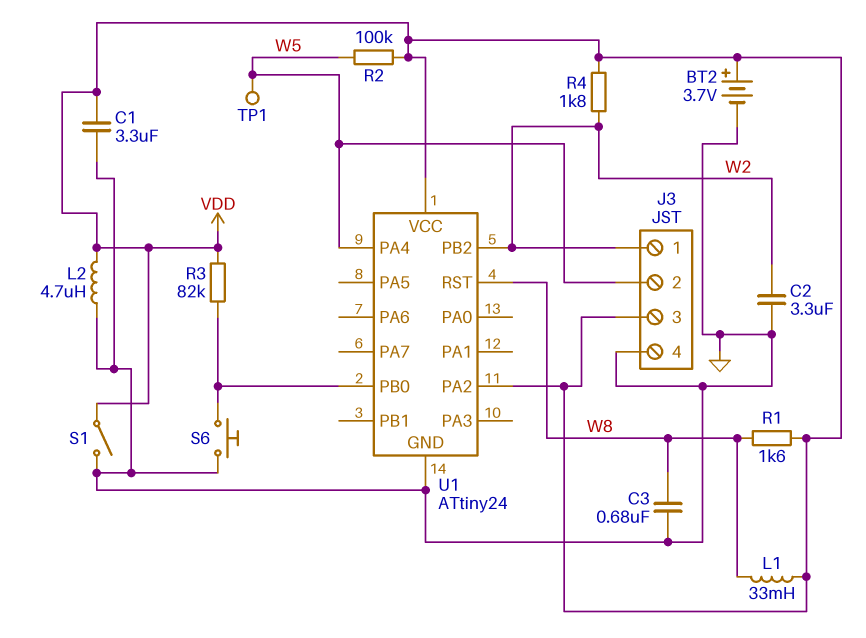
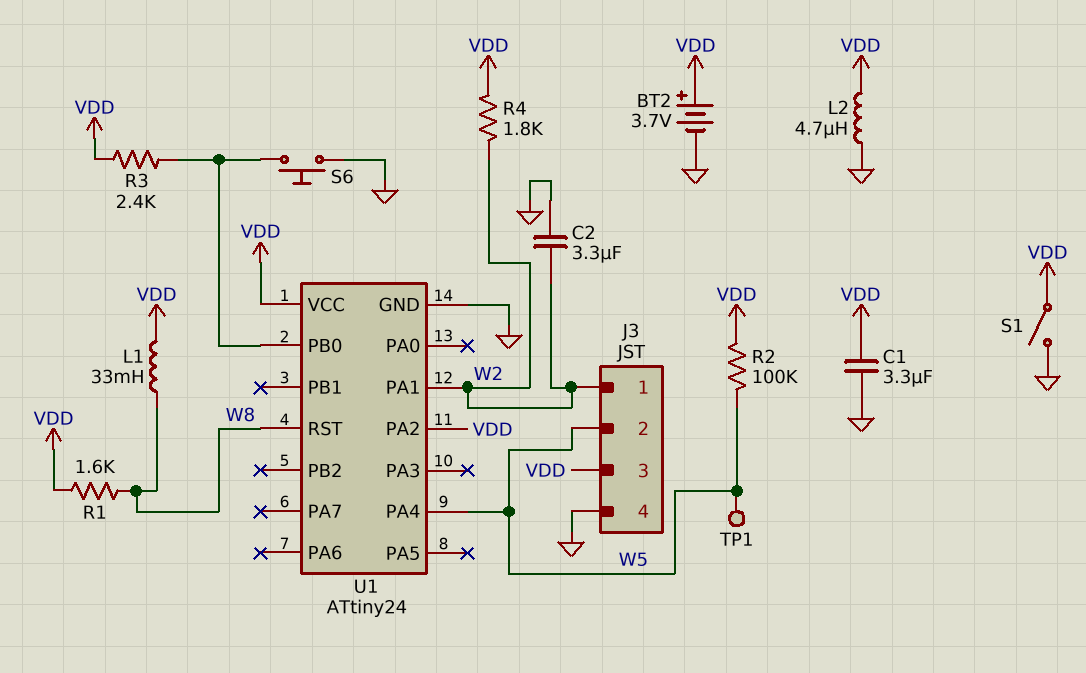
C3: 680nF (GND, W8) -> none
R3: 82k (U1/PB0, VDD) -> 2.4k (U1/PB0, VDD)
U1 pin PA1: none -> W2
U1 pin PB2: W2 -> none

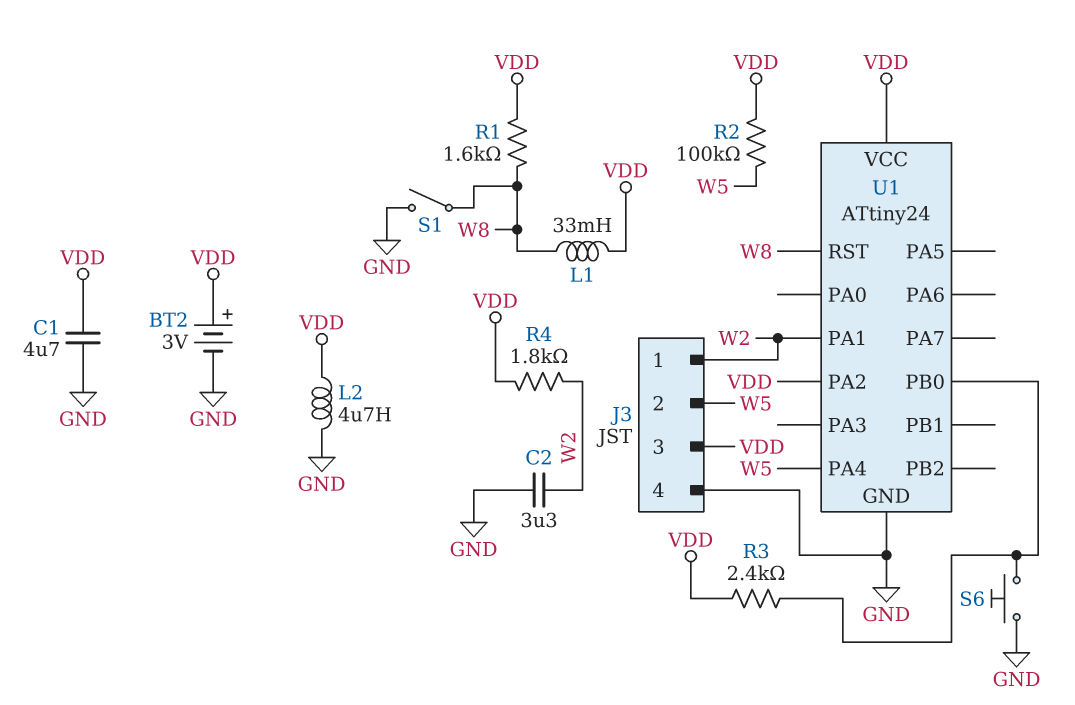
BT2: 3.7V (plus VDD, minus GND) -> 3V (plus VDD, minus GND)
C1: 3.3uF (GND, VDD) -> 4.7uF (GND, VDD)
S1: switch (GND, VDD) -> switch (GND, W8)
TP1: test point (W5) -> none

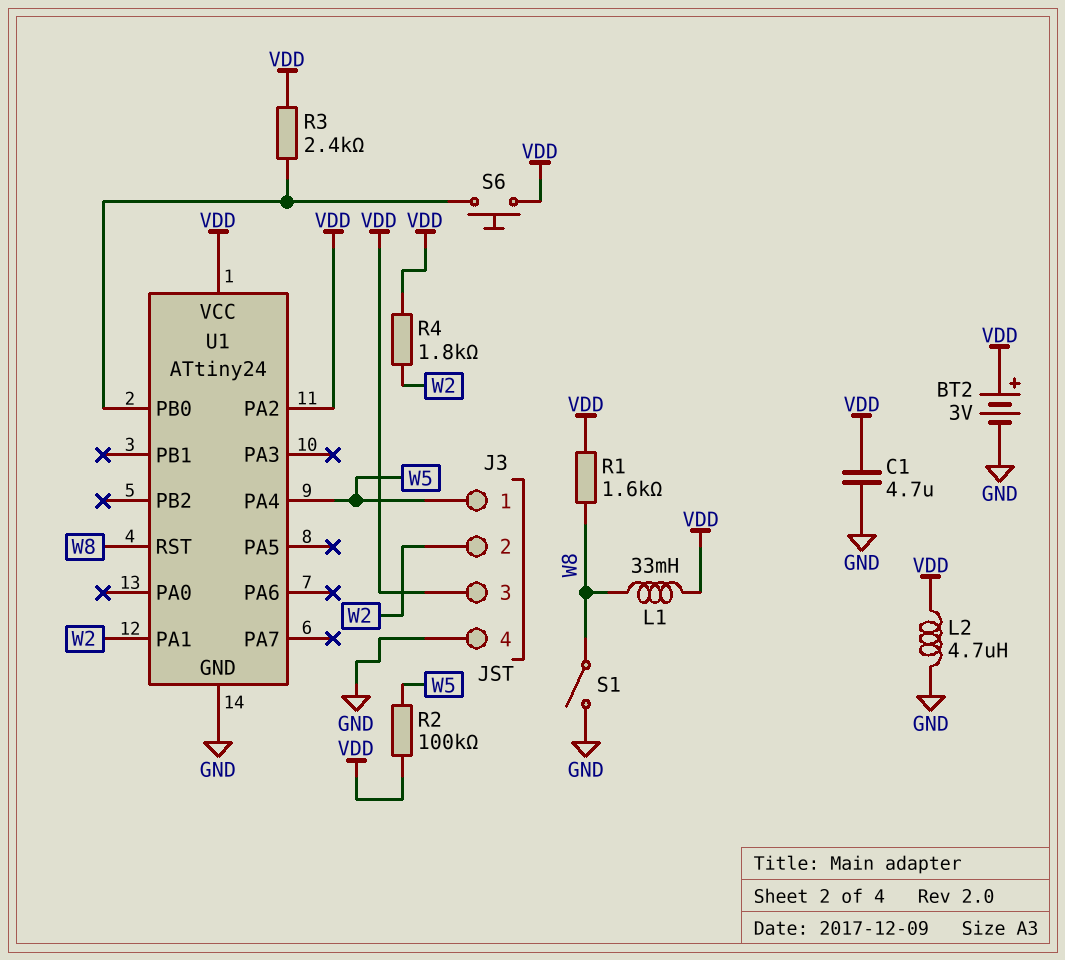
C2: 3.3uF (GND, W2) -> none
J3 pin 1: W2 -> W5
J3 pin 2: W5 -> W2
S6: button (GND, U1/PB0) -> button (U1/PB0, VDD)

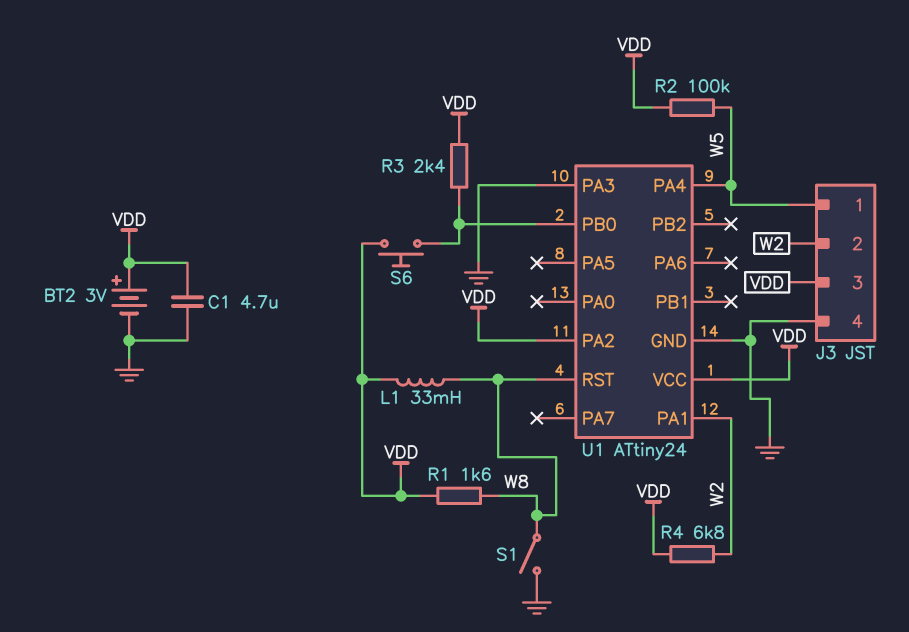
L2: 4.7uH (GND, VDD) -> none
R4: 1.8k (VDD, W2) -> 6.8k (VDD, W2)
U1 pin PA3: none -> GND

